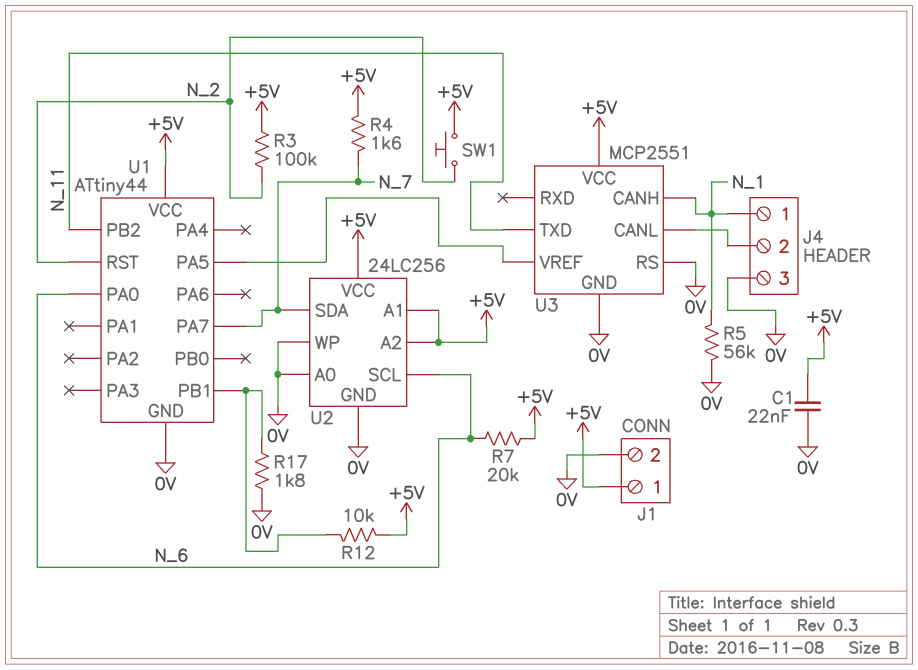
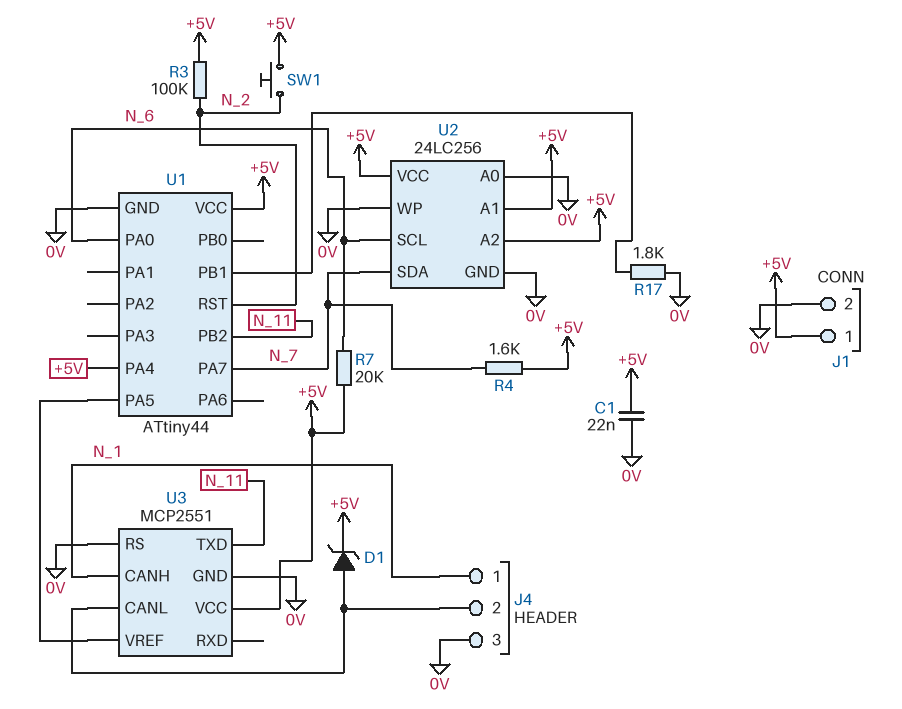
D1: none -> zener (A J4/2, K +5V)
R5: 56k (0V, N_1) -> none
R12: 10k (+5V, U1/PB1) -> none
U1 pin PA4: none -> +5V

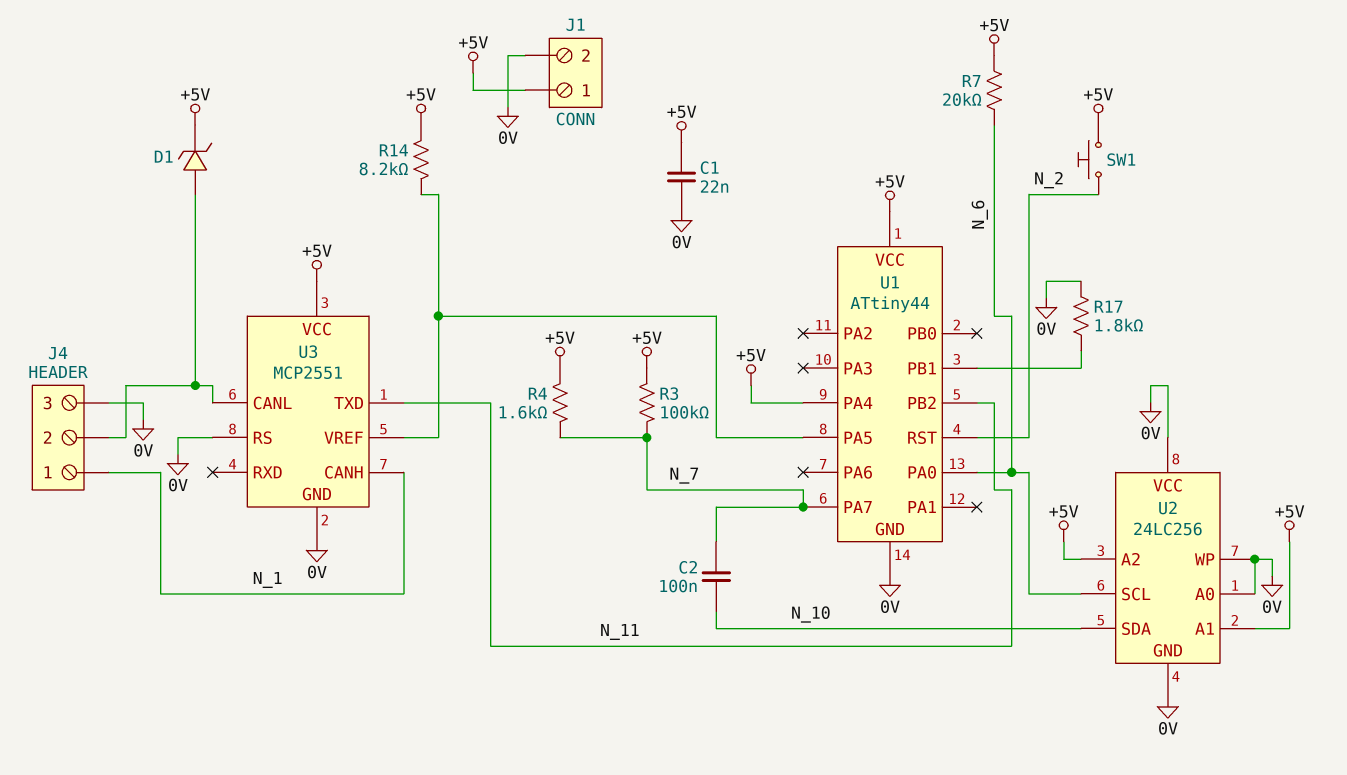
C2: none -> 100nF (N_7, N_10)
R3: 100k (+5V, N_2) -> 100k (+5V, N_7)
R14: none -> 8.2k (+5V, U1/PA5)
U2 pin SDA: N_7 -> N_10
U2 pin VCC: +5V -> 0V

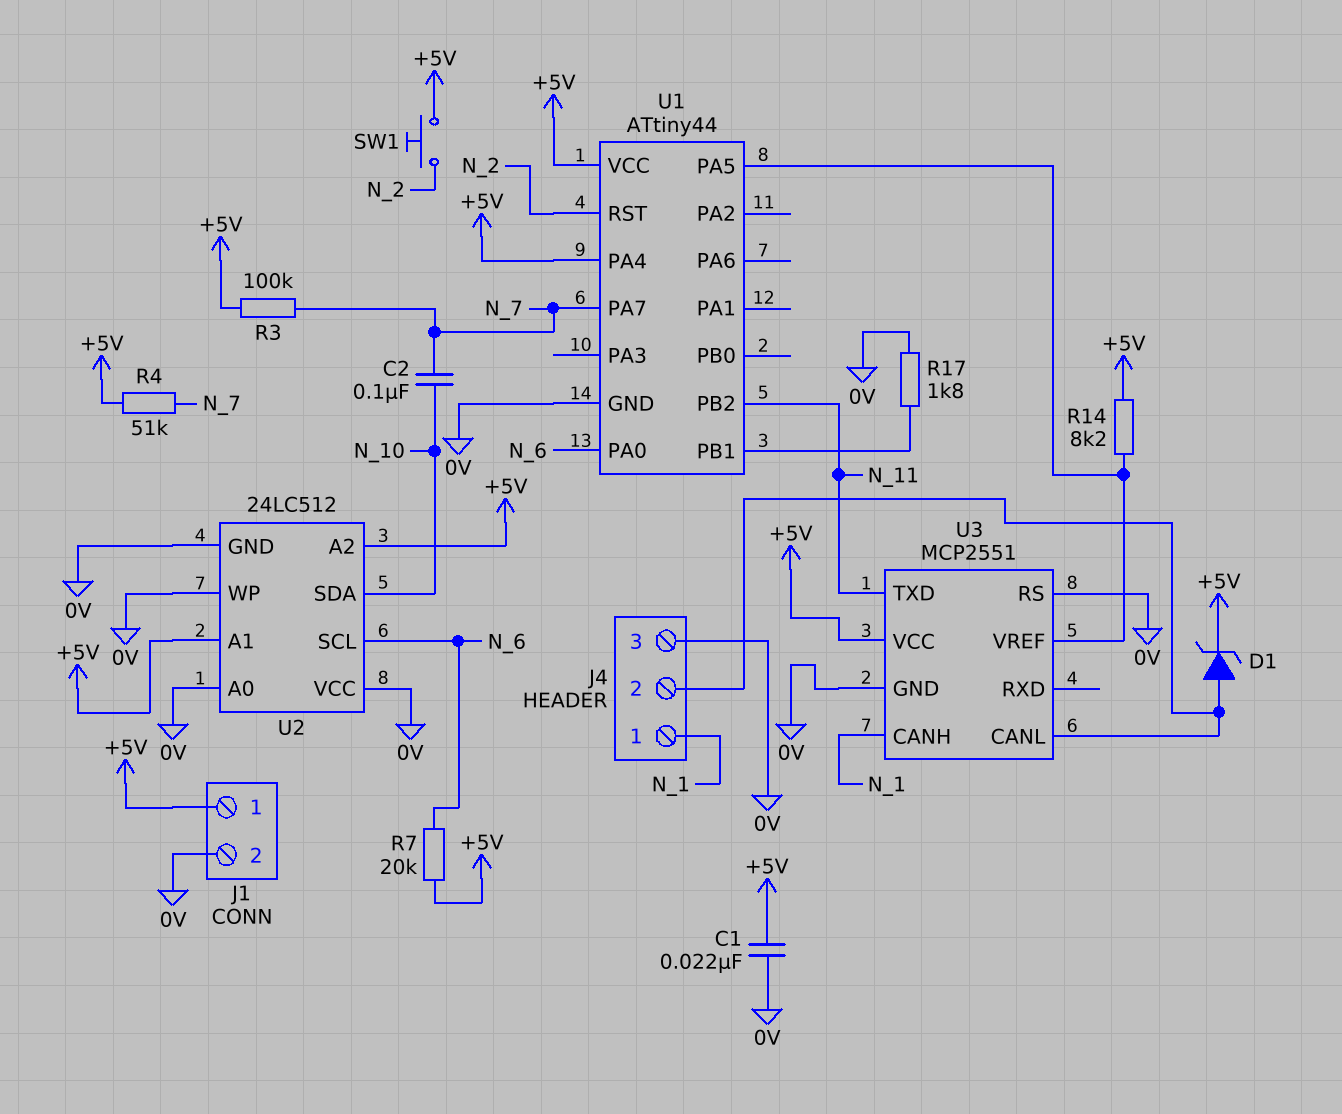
R4: 1.6k (+5V, N_7) -> 51k (+5V, N_7)
U2: 24LC256 -> 24LC512

